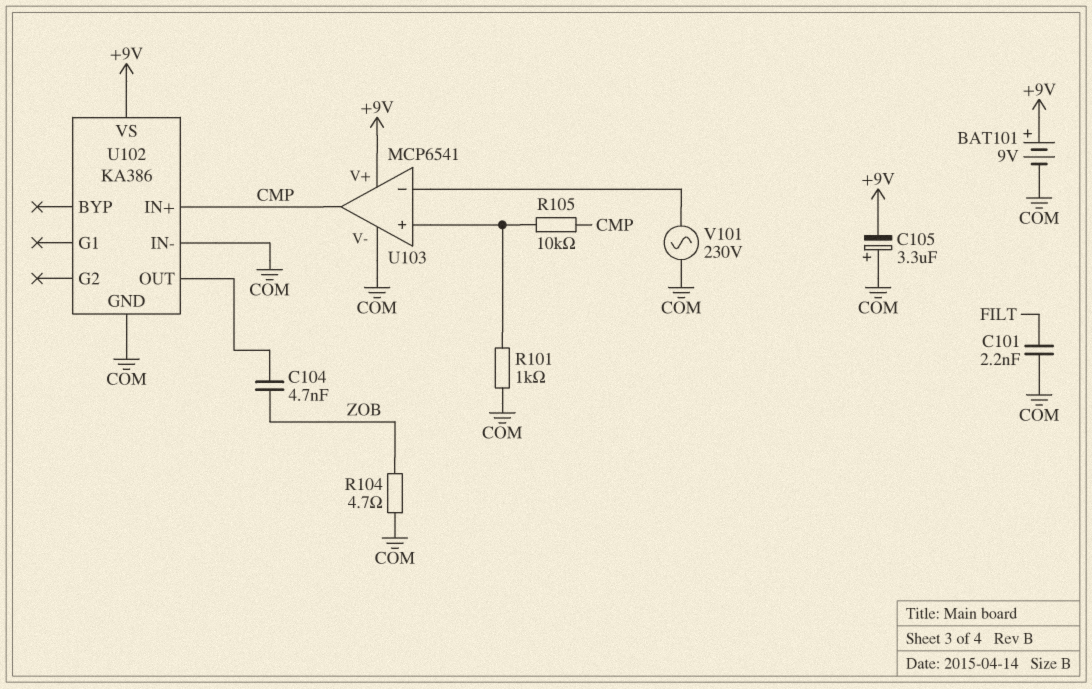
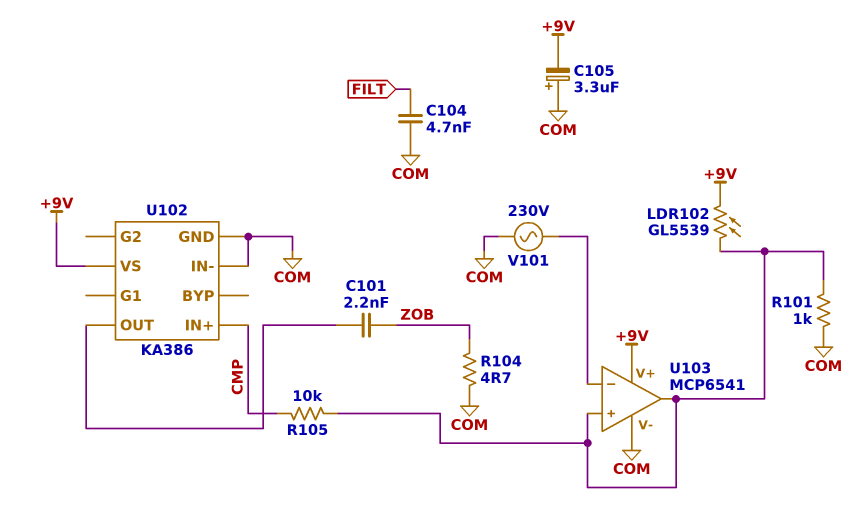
BAT101: 9V (plus +9V, minus COM) -> none
C101: 2.2nF (COM, FILT) -> 2.2nF (U102/OUT, ZOB)
C104: 4.7nF (U102/OUT, ZOB) -> 4.7nF (COM, FILT)
LDR102: none -> GL5539 (+9V, U103/in+)
U103 pin out: CMP -> U103/in+

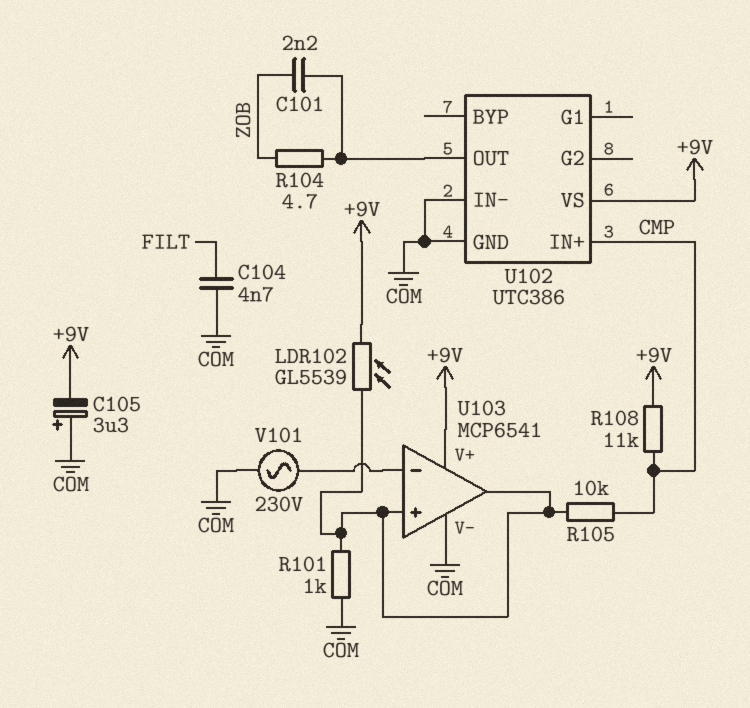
R104: 4.7 (COM, ZOB) -> 4.7 (U102/OUT, ZOB)
R108: none -> 11k (+9V, CMP)
U102: KA386 -> UTC386

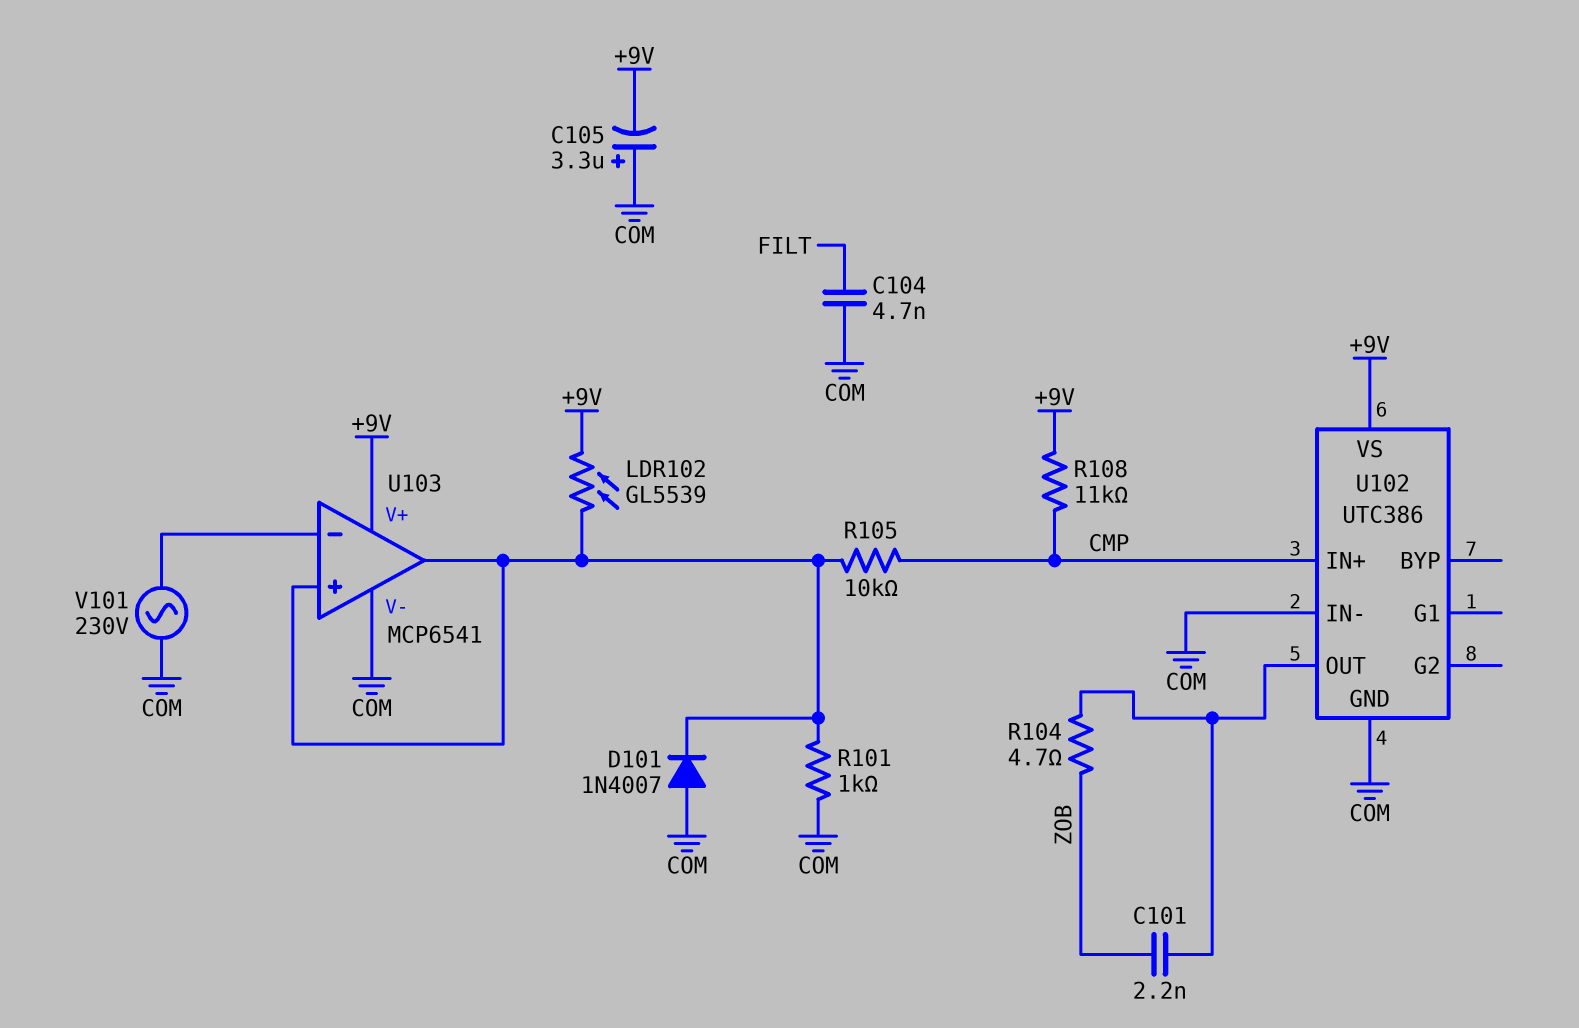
D101: none -> diode 1N4007 (A COM, K U103/in+)

